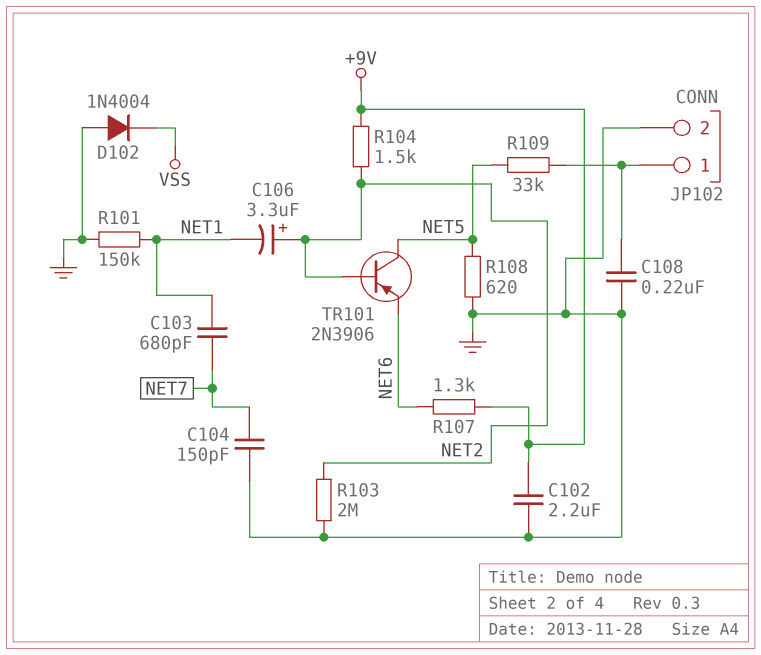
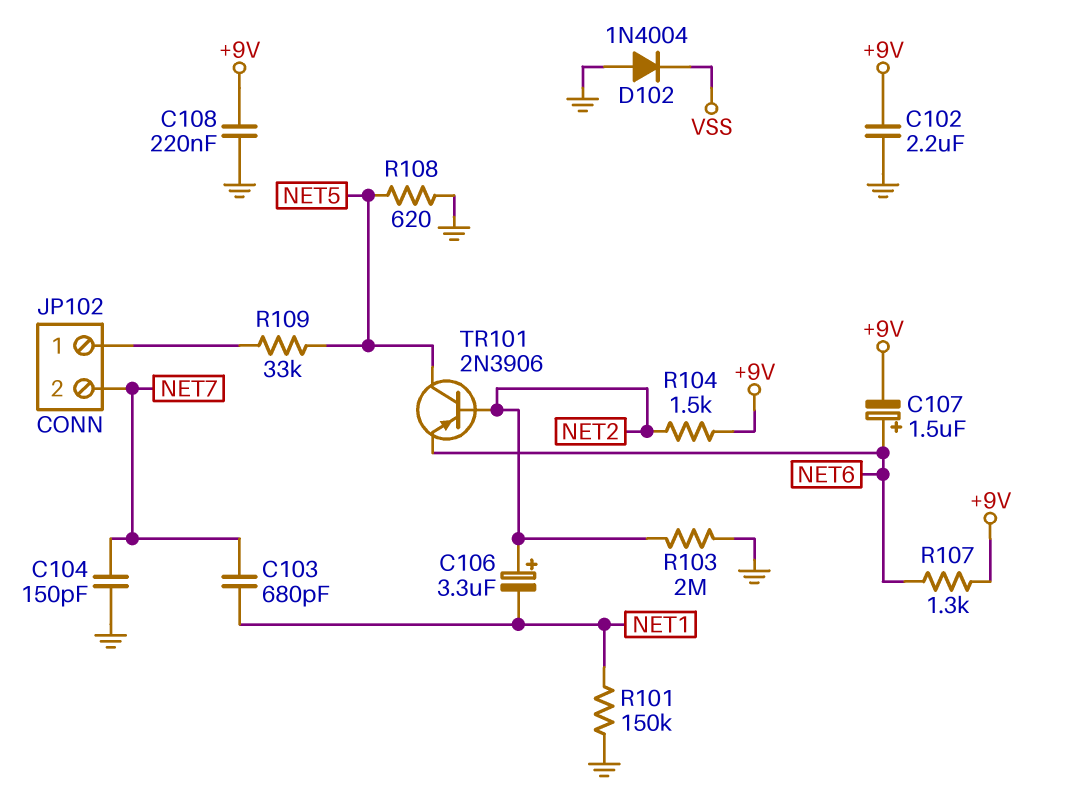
C107: none -> 1.5uF (plus NET6, minus +9V)
C108: 220nF (GND, JP102/1) -> 220nF (+9V, GND)
JP102 pin 2: GND -> NET7

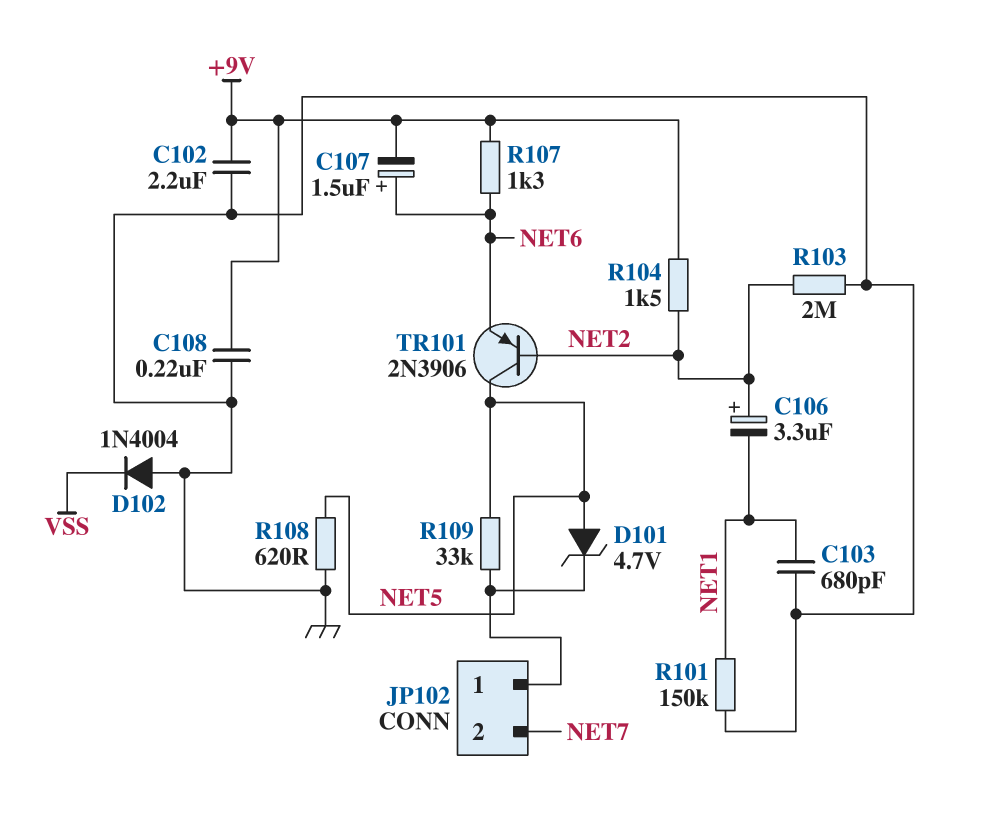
C103: 680pF (NET1, NET7) -> 680pF (GND, NET1)
C104: 150pF (GND, NET7) -> none
D101: none -> zener 4.7V (A NET5, K JP102/1)

